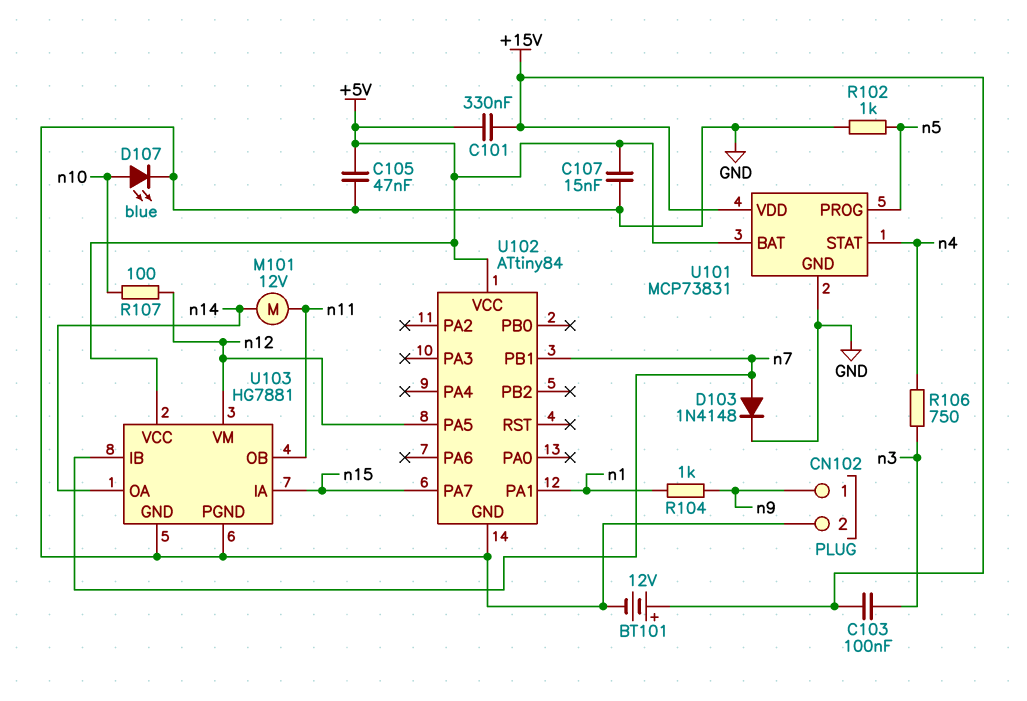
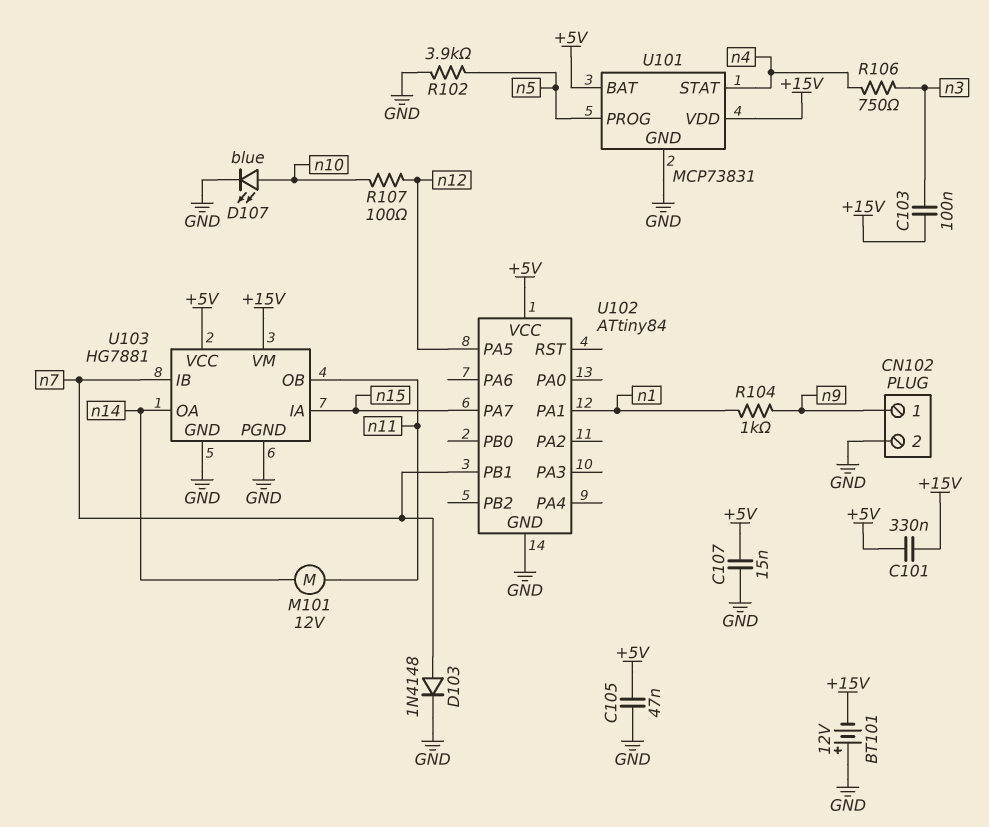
BT101: 12V (plus +15V, minus GND) -> 12V (plus GND, minus +15V)
R102: 1k (GND, n5) -> 3.9k (GND, n5)
U103 pin VM: n12 -> +15V

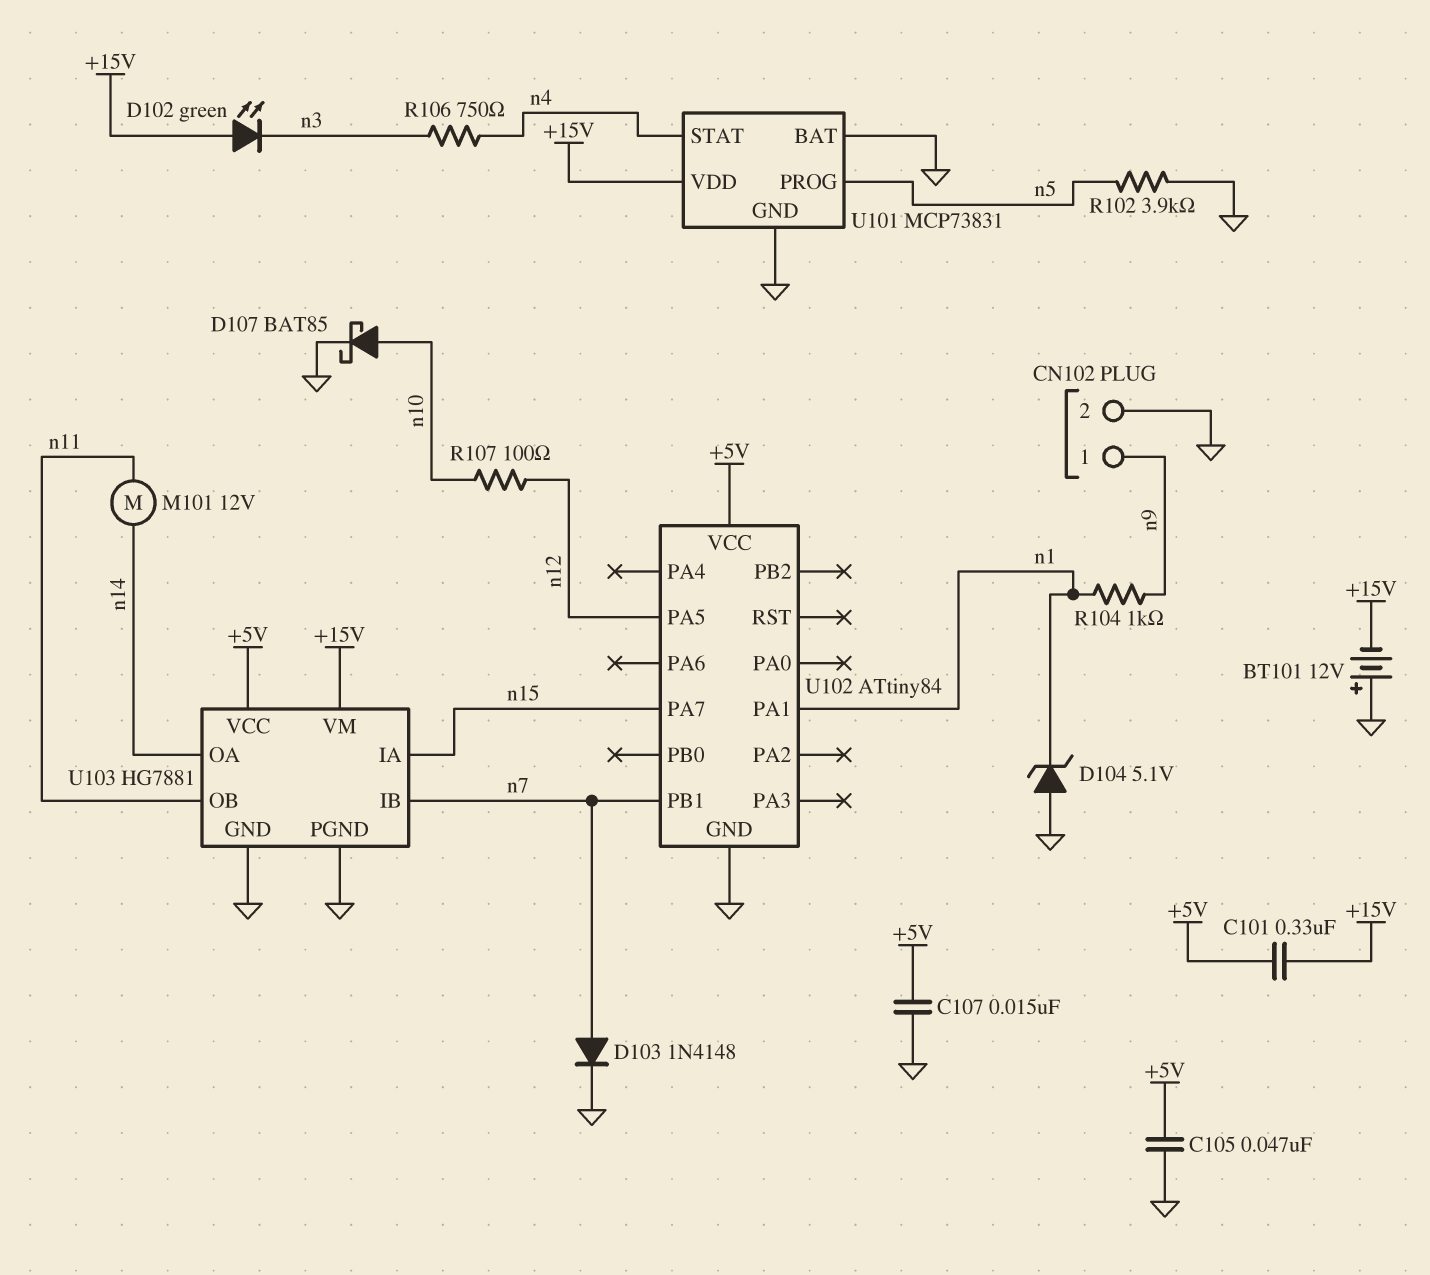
C103: 100nF (+15V, n3) -> none
D102: none -> LED green (A +15V, K n3)
D104: none -> zener 5.1V (A GND, K n1)
D107: LED blue (A n10, K GND) -> schottky BAT85 (A n10, K GND)
U101 pin BAT: +5V -> GND

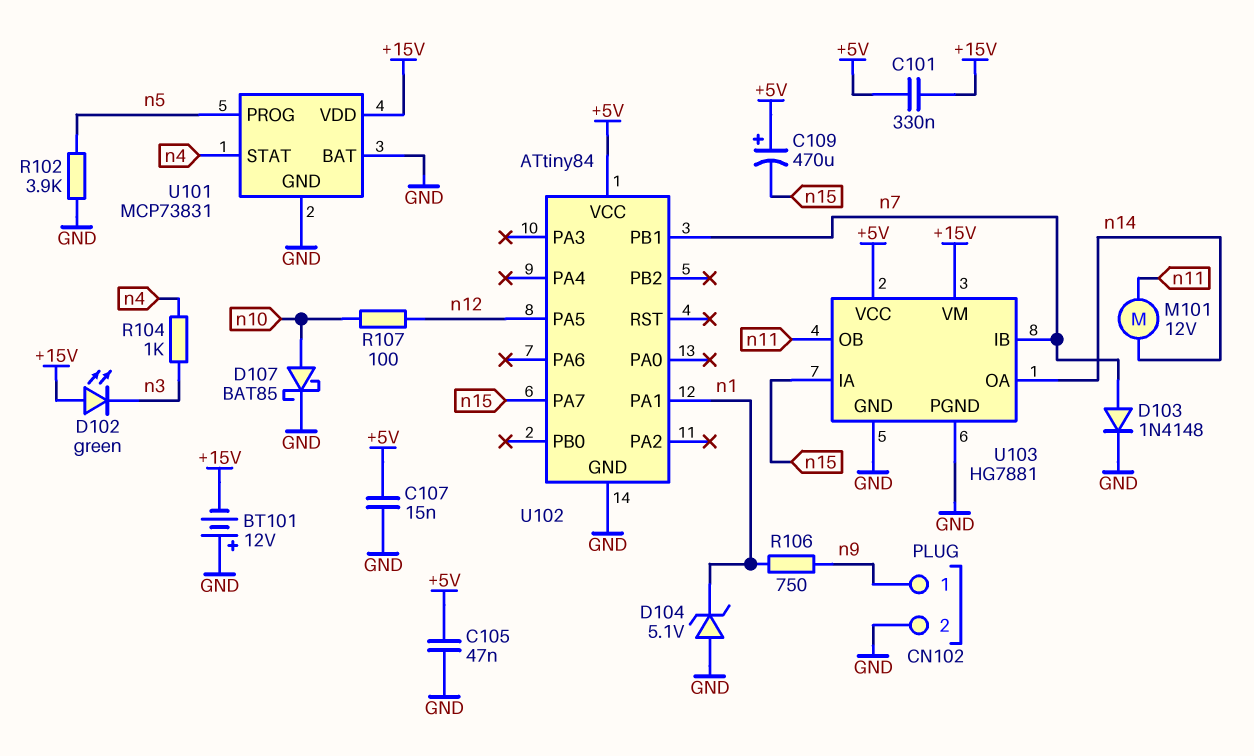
C109: none -> 470uF (plus +5V, minus n15)
R104: 1k (n1, n9) -> 1k (n3, n4)
R106: 750 (n3, n4) -> 750 (n1, n9)

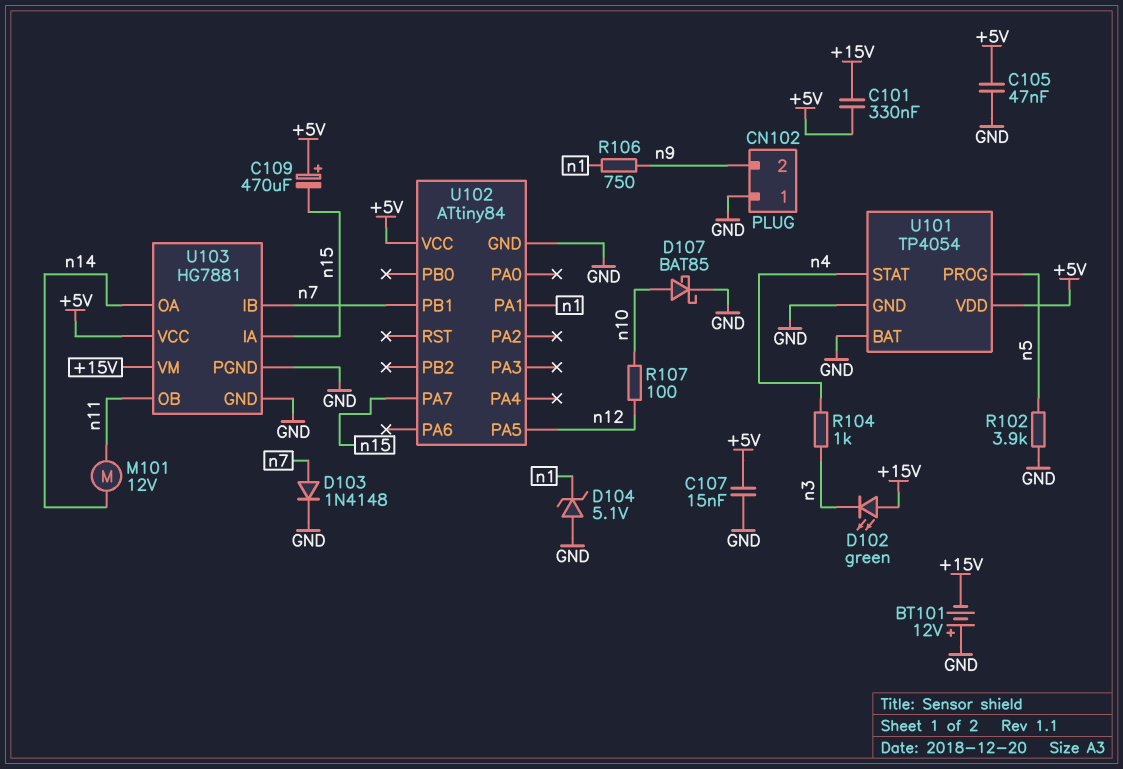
CN102 pin 1: n9 -> GND
CN102 pin 2: GND -> n9
U101: MCP73831 -> TP4054
U101 pin VDD: +15V -> +5V

